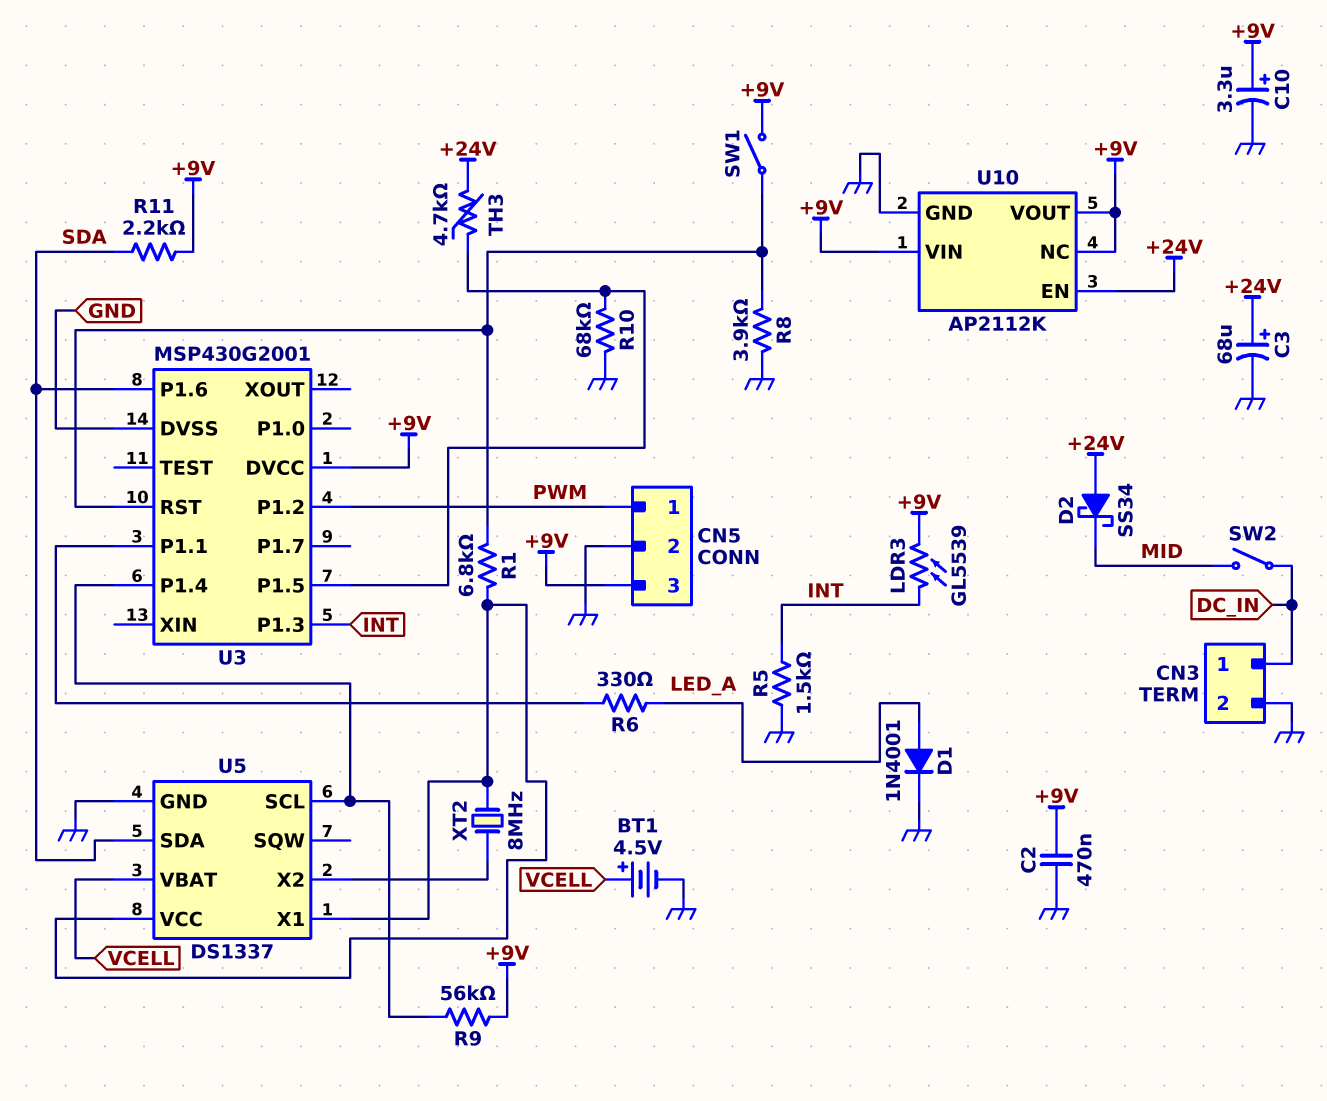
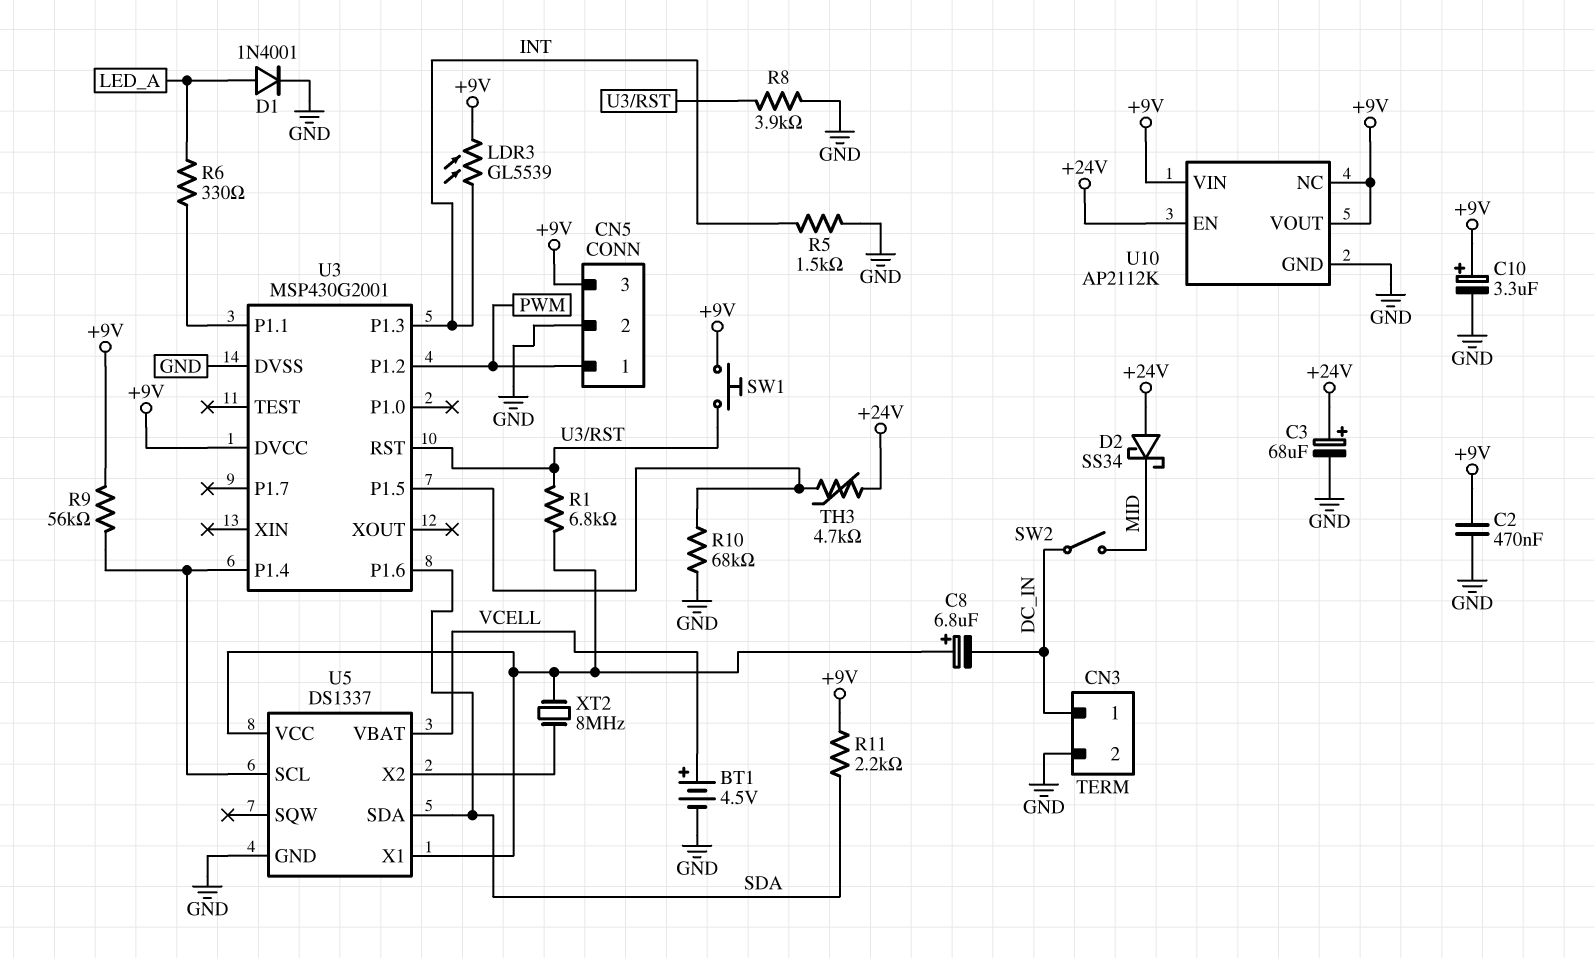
C8: none -> 6.8uF (plus U5/VCC, minus DC_IN)
SW1: switch (+9V, U3/RST) -> button (+9V, U3/RST)

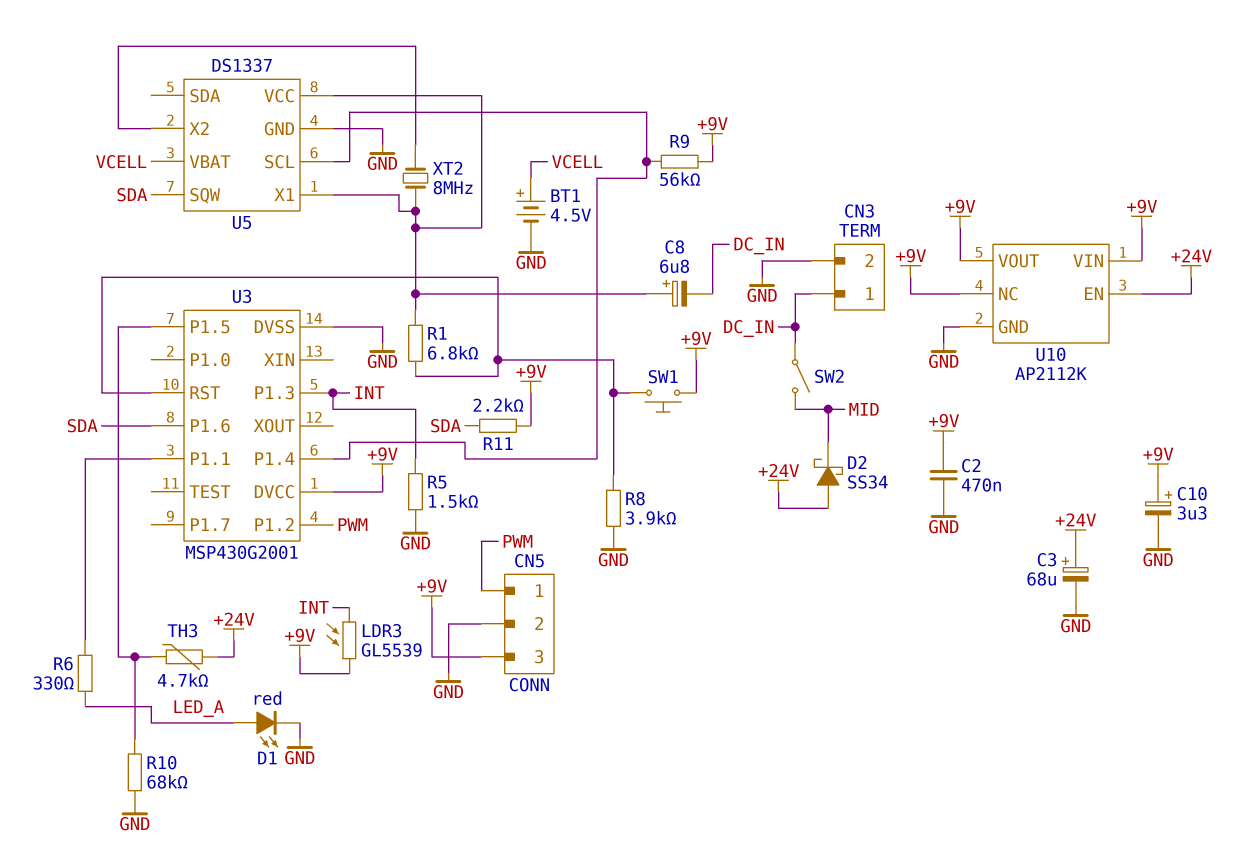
D1: diode 1N4001 (A LED_A, K GND) -> LED red (A LED_A, K GND)
U5 pin SDA: SDA -> none
U5 pin SQW: none -> SDA

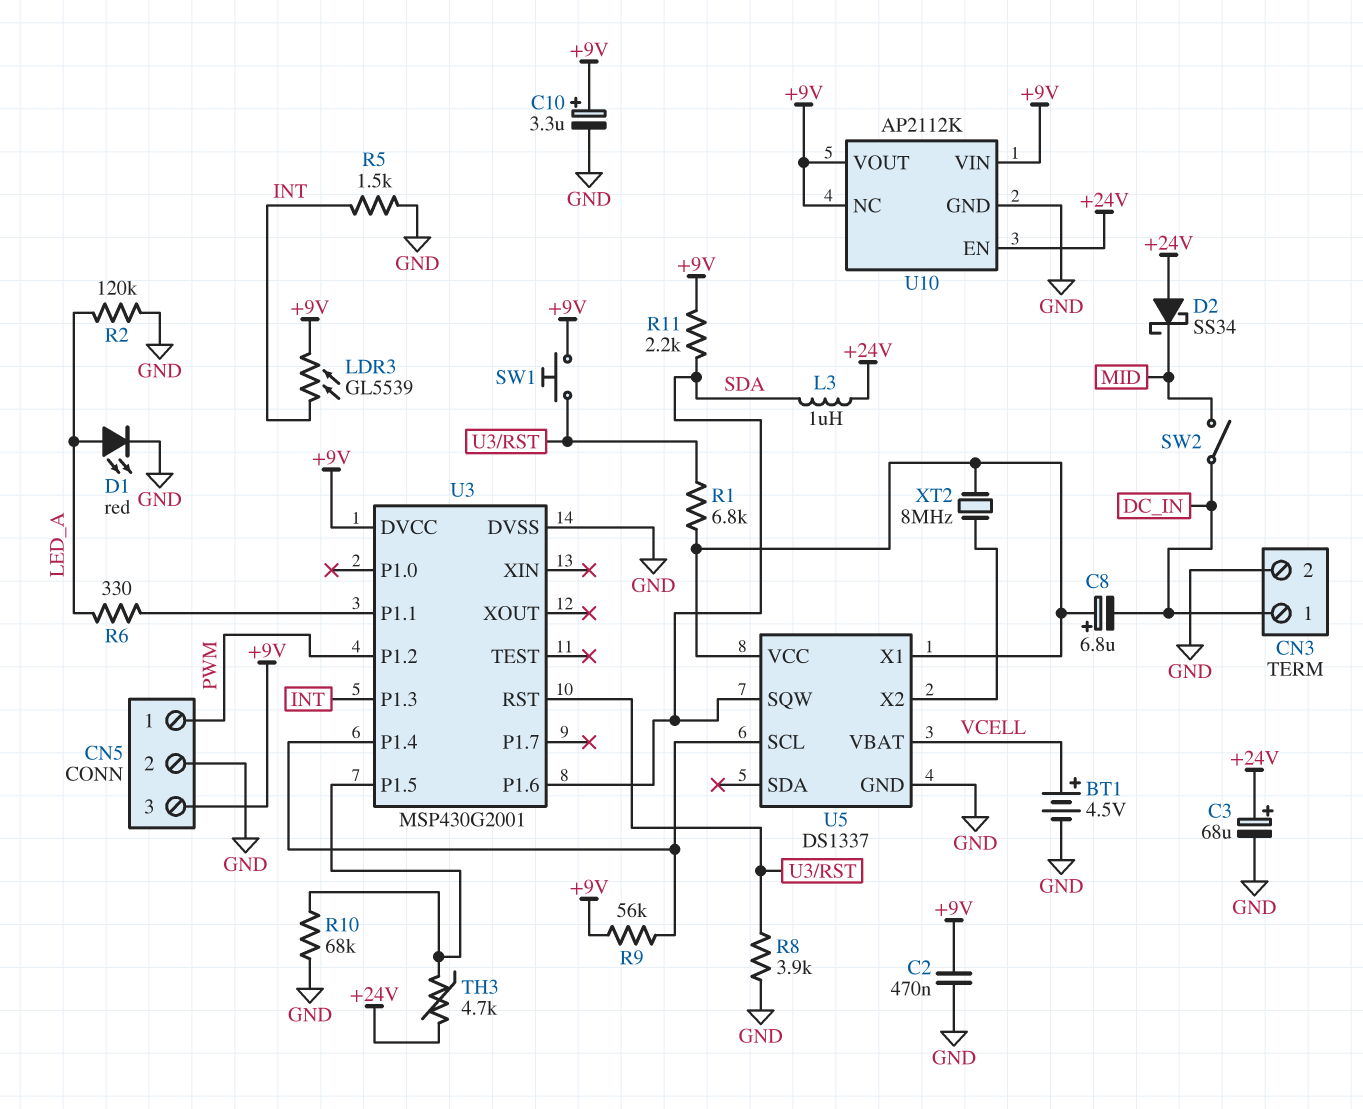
L3: none -> 1uH (+24V, SDA)
R2: none -> 120k (GND, LED_A)

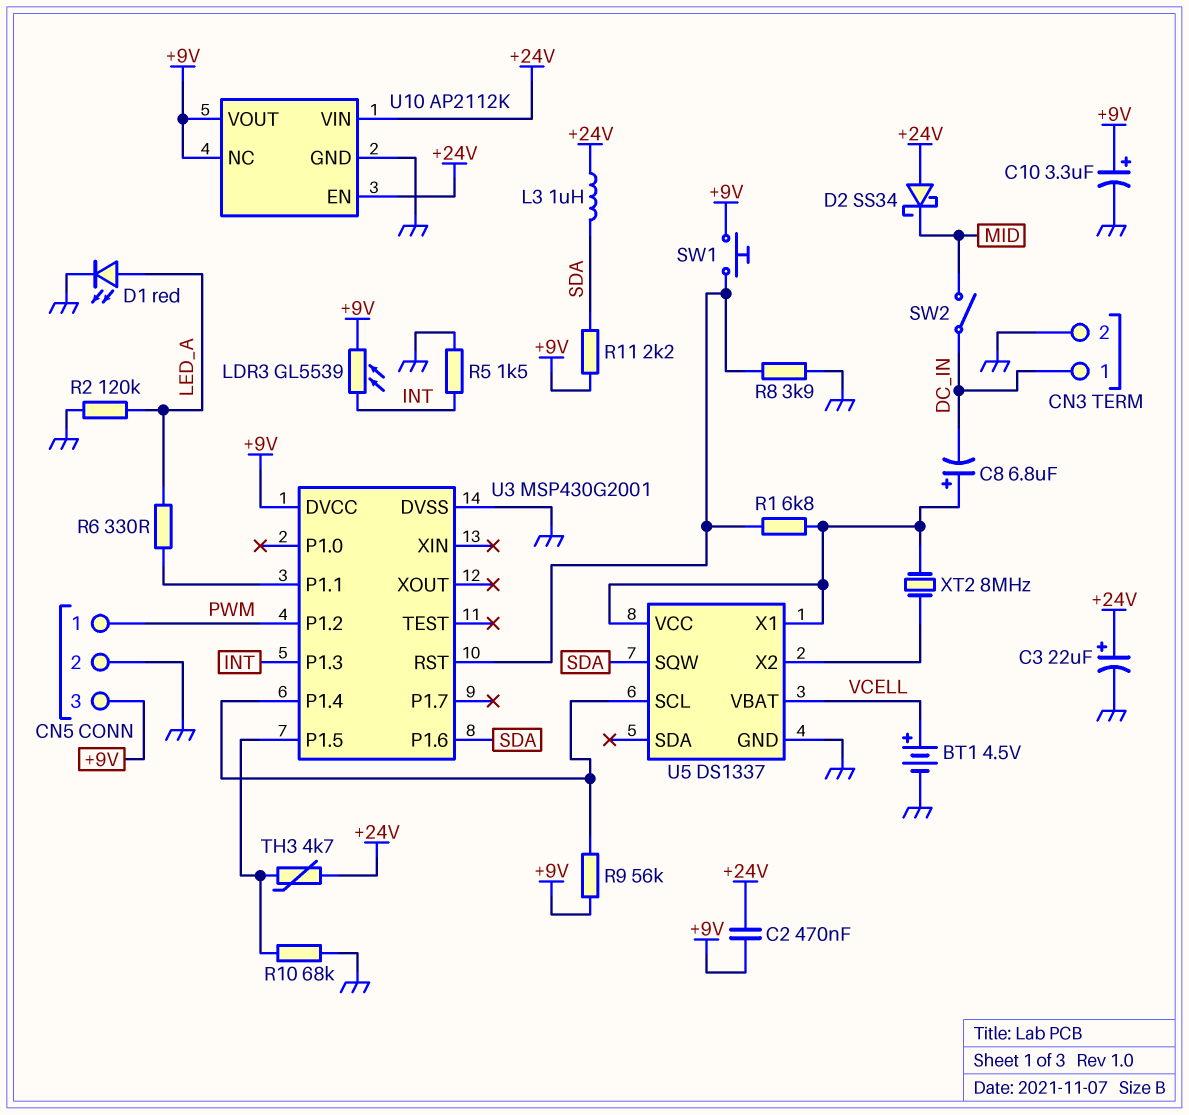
C2: 470nF (+9V, GND) -> 470nF (+9V, +24V)
C3: 68uF (plus +24V, minus GND) -> 22uF (plus +24V, minus GND)
U10 pin VIN: +9V -> +24V

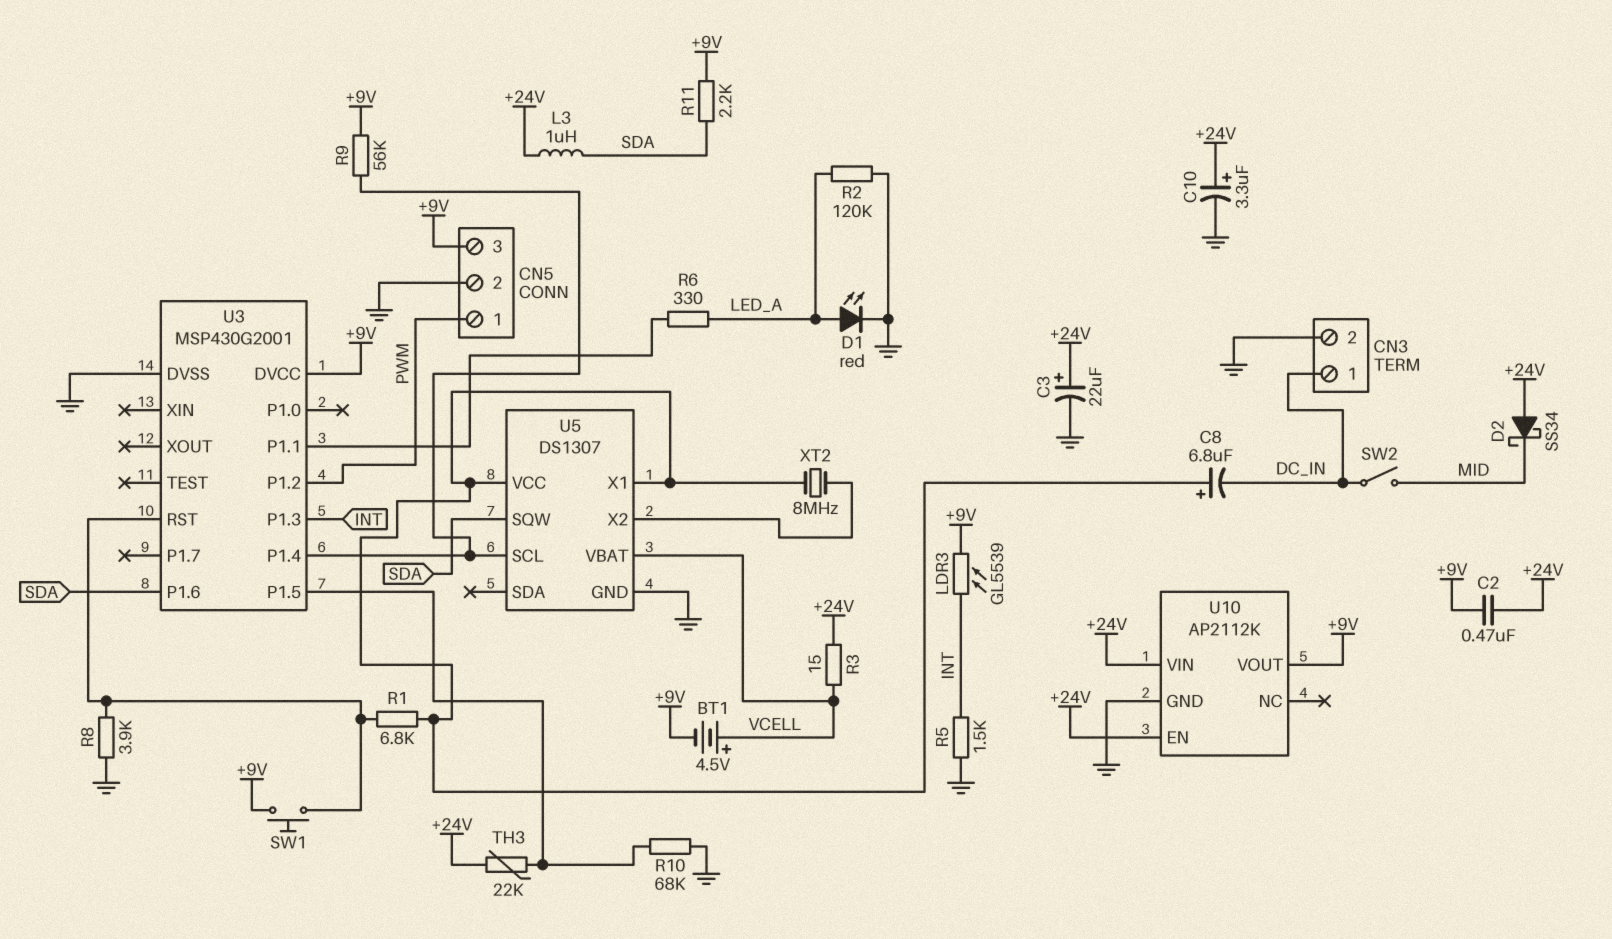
BT1: 4.5V (plus VCELL, minus GND) -> 4.5V (plus VCELL, minus +9V)
C10: 3.3uF (plus +9V, minus GND) -> 3.3uF (plus +24V, minus GND)
R3: none -> 15 (+24V, VCELL)
TH3: 4.7k (+24V, U3/P1.5) -> 22k (+24V, U3/P1.5)
U5: DS1337 -> DS1307
U10 pin NC: +9V -> none

